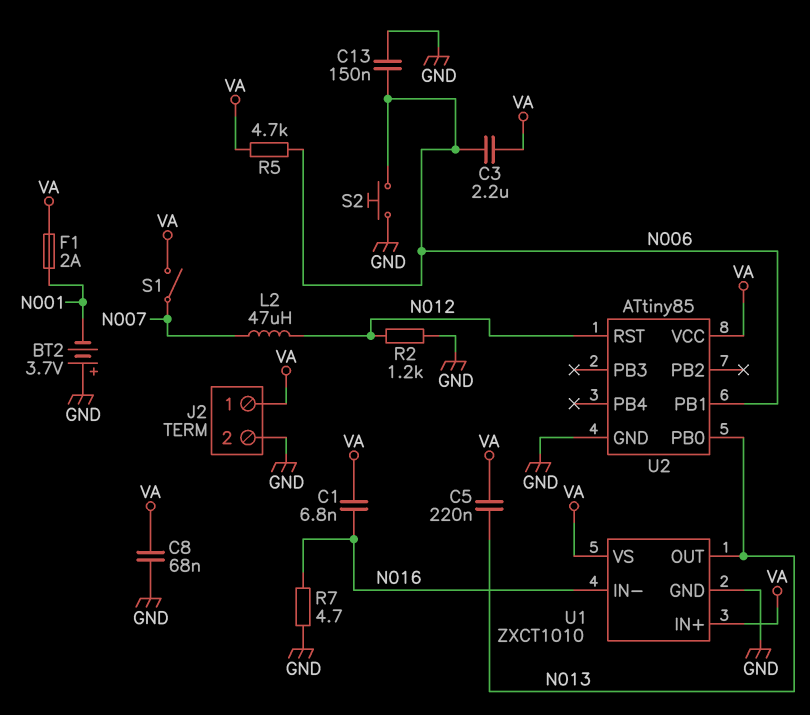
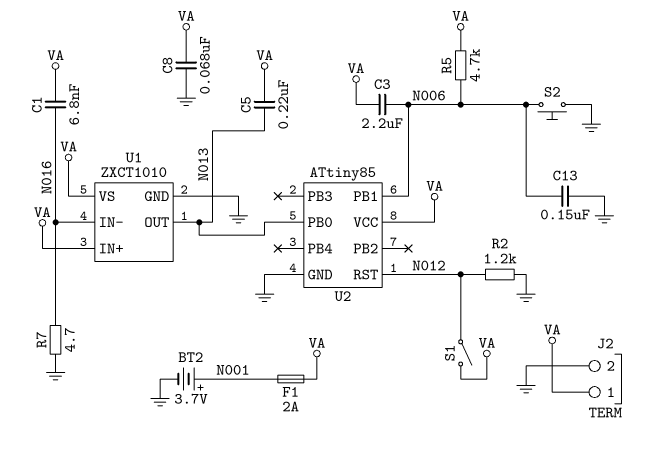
BT2: 3.7V (plus GND, minus N001) -> 3.7V (plus N001, minus GND)
L2: 47uH (N007, N012) -> none
S1: switch (N007, VA) -> switch (N012, VA)

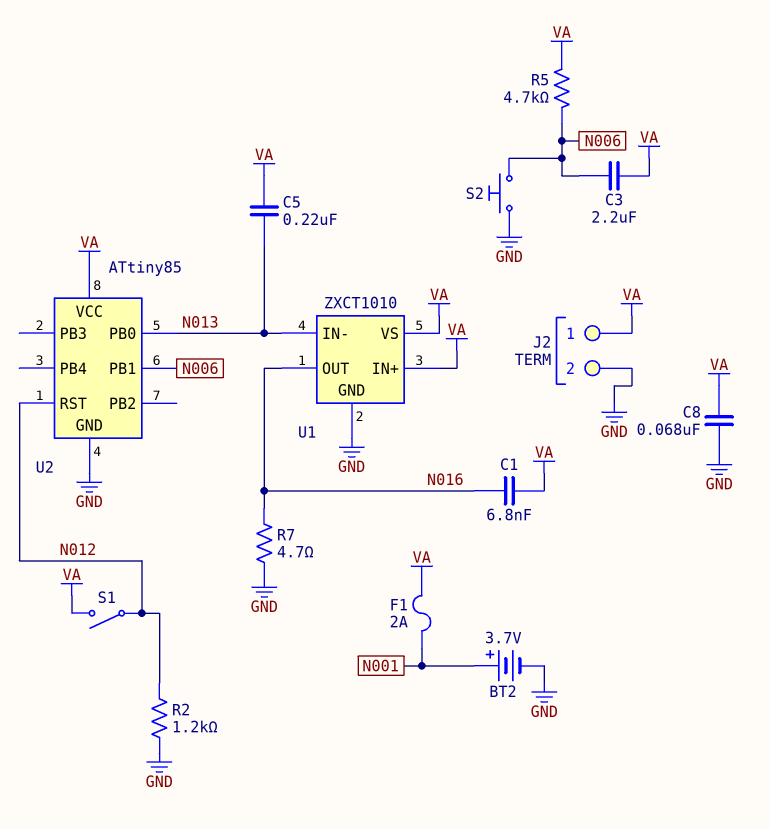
C13: 150nF (GND, N006) -> none
U1 pin IN-: N016 -> N013
U1 pin OUT: N013 -> N016

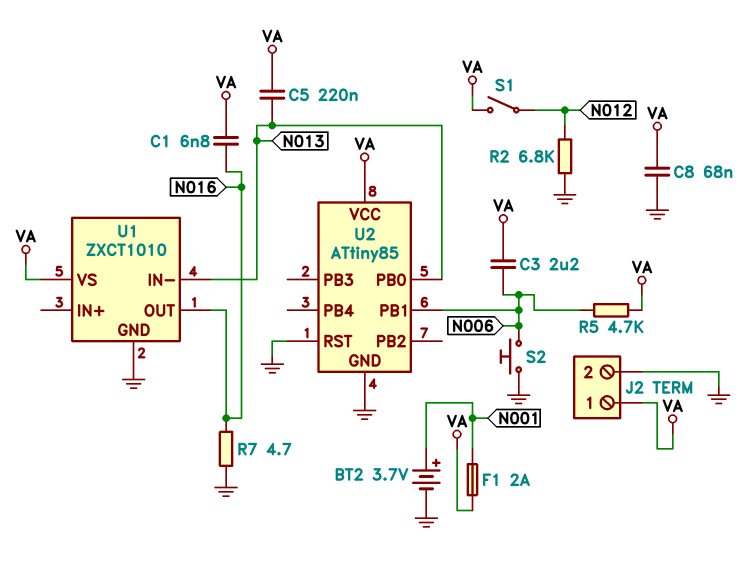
R2: 1.2k (GND, N012) -> 6.8k (GND, N012)
U1 pin IN+: VA -> none
U2 pin RST: N012 -> GND

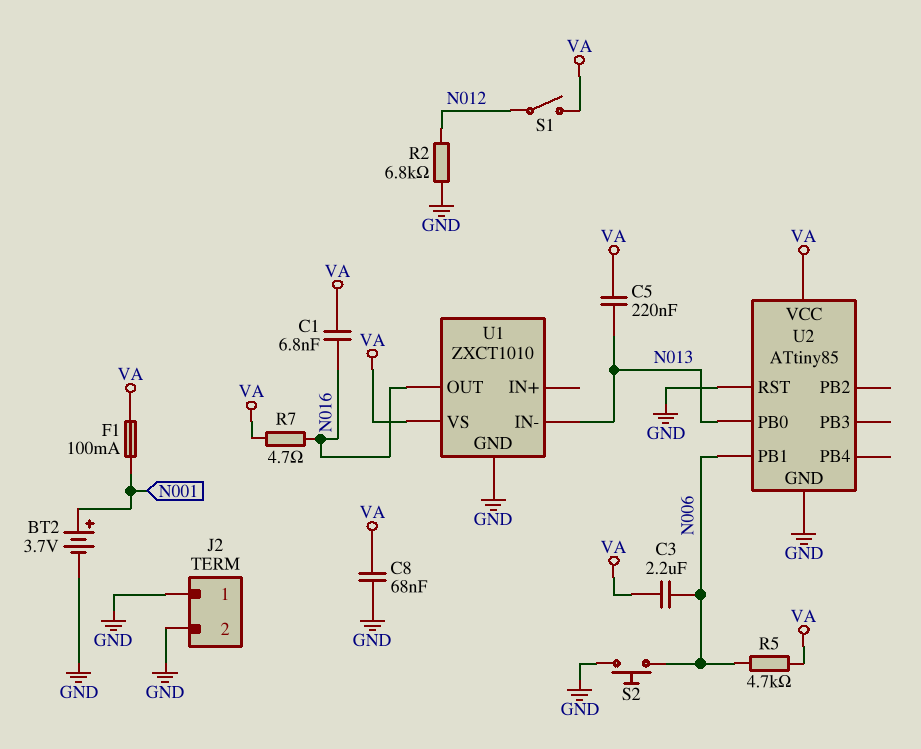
F1: 2A (N001, VA) -> 100mA (N001, VA)
J2 pin 1: VA -> GND
R7: 4.7 (GND, N016) -> 4.7 (N016, VA)

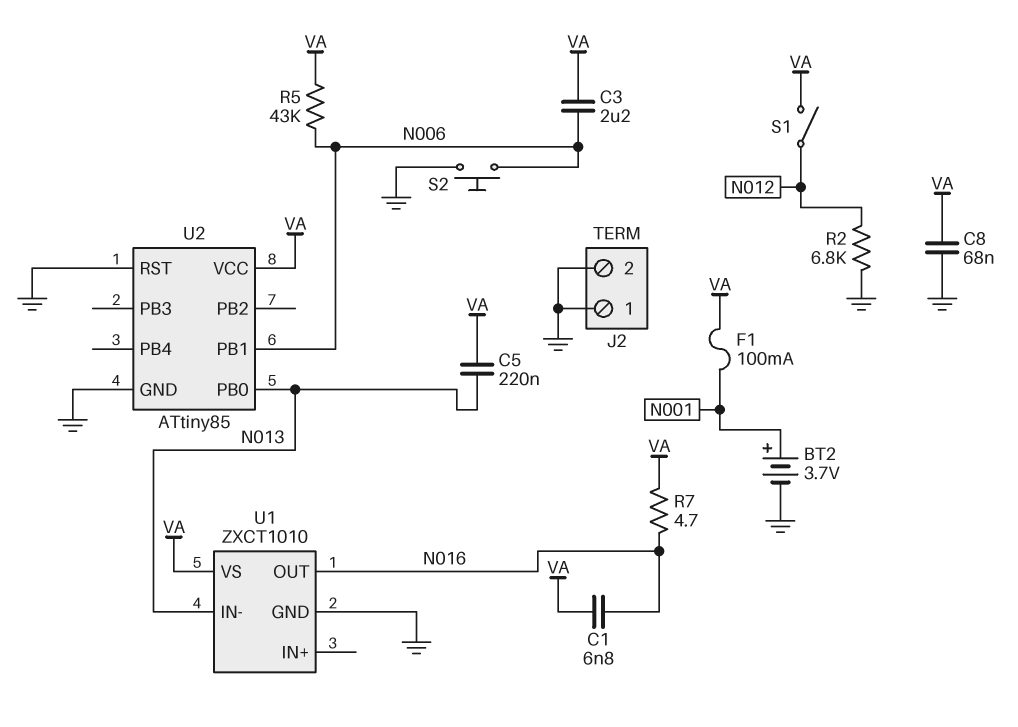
R5: 4.7k (N006, VA) -> 43k (N006, VA)

